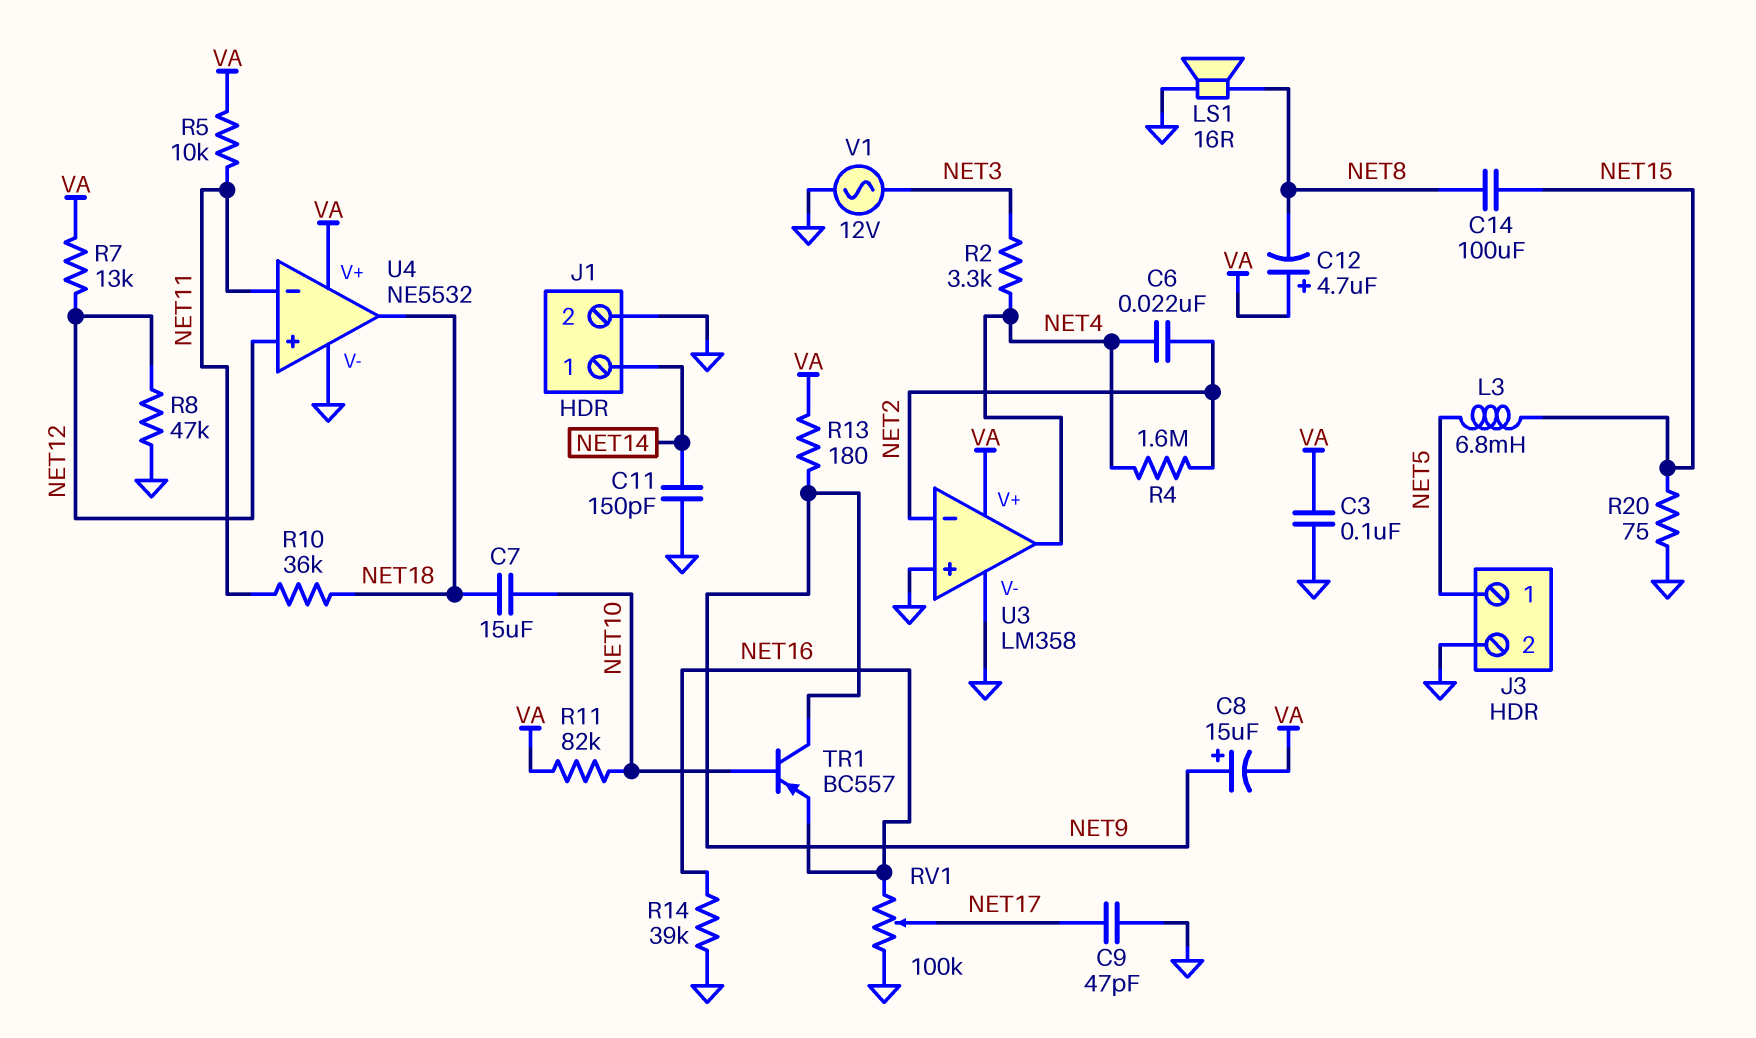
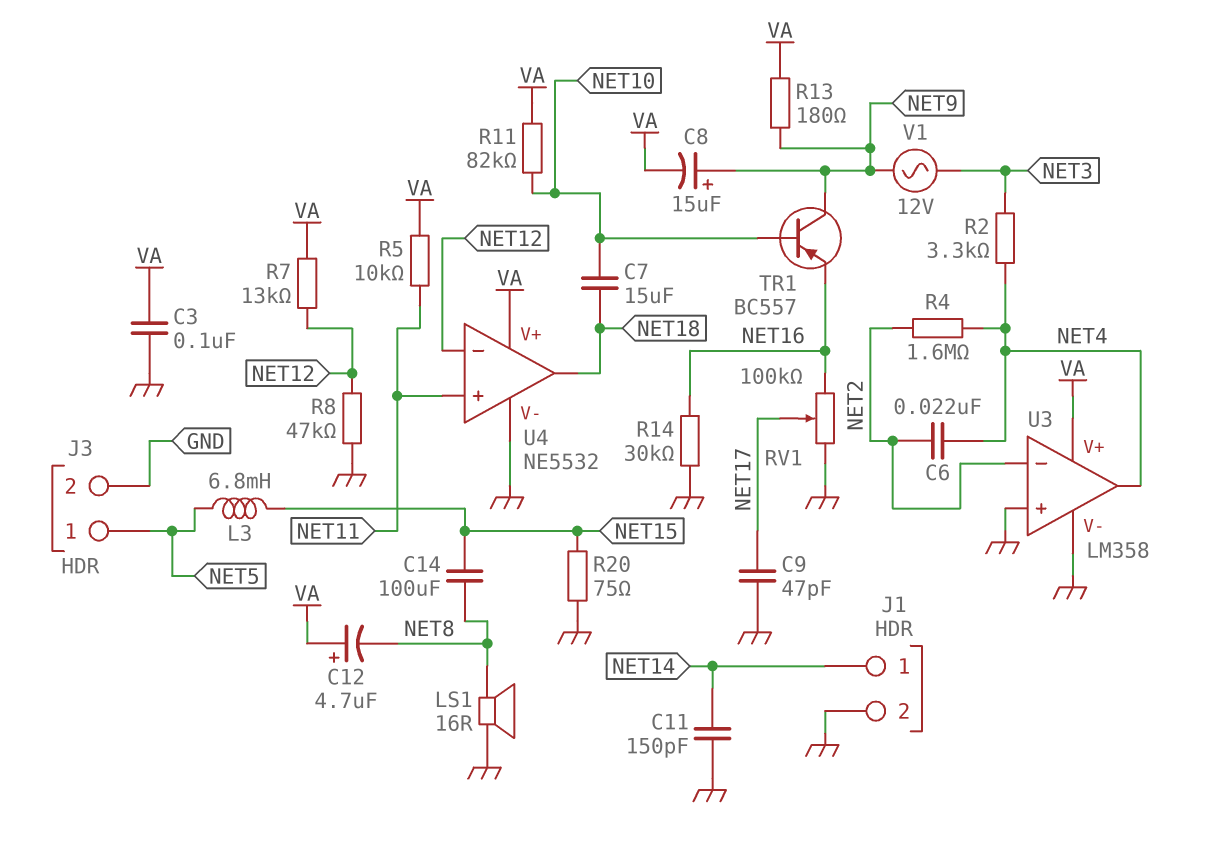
R10: 36k (NET11, NET18) -> none
R14: 39k (GND, NET16) -> 30k (GND, NET16)
U4 pin in+: NET12 -> NET11
U4 pin in-: NET11 -> NET12
V1: AC 12V (GND, NET3) -> AC 12V (NET3, NET9)

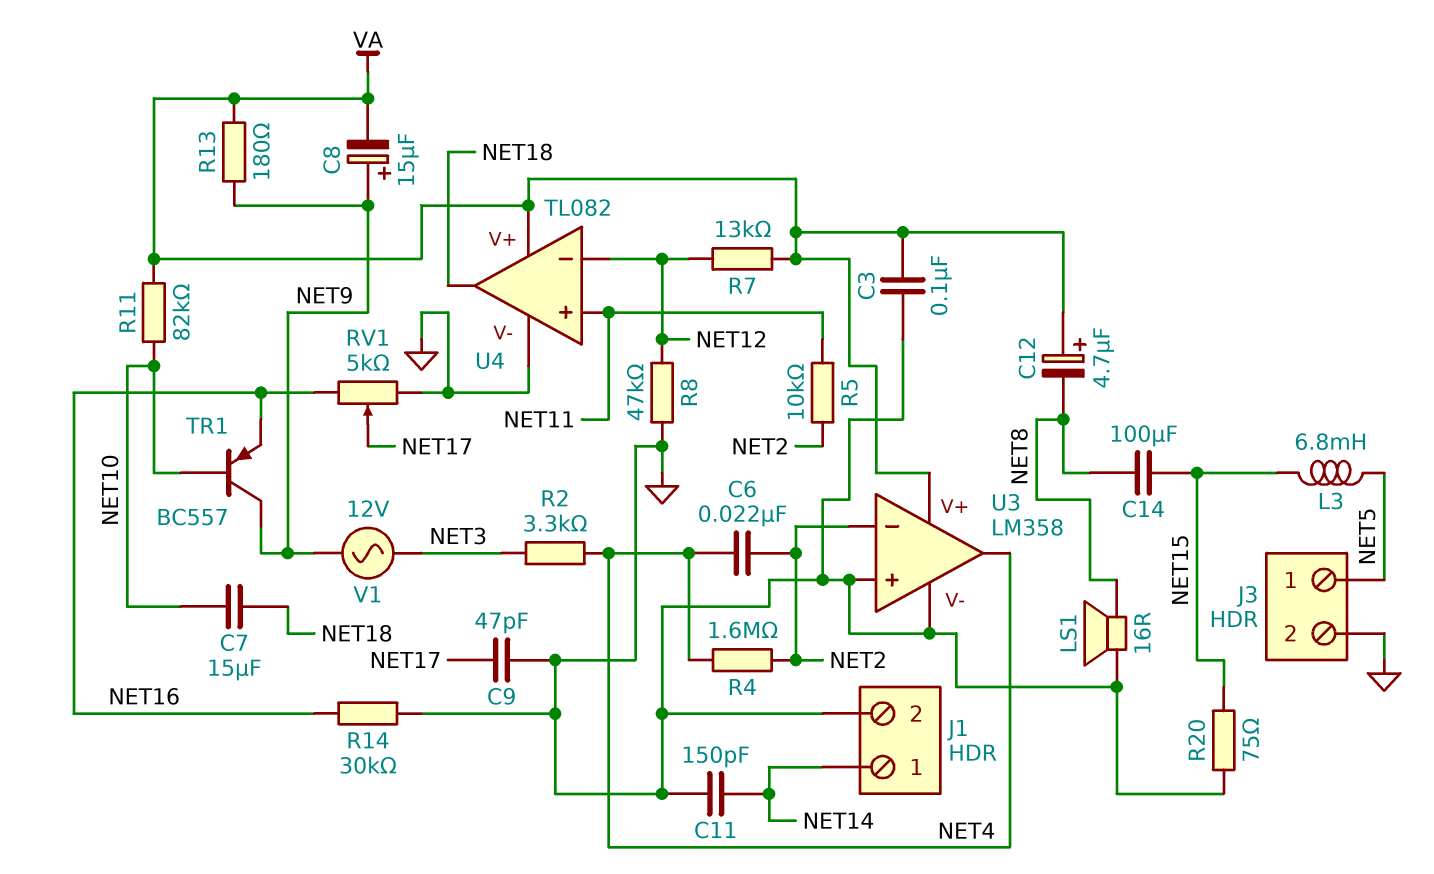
R5: 10k (NET11, VA) -> 10k (NET2, NET11)
RV1: 100k (GND, NET16, wiper NET17) -> 5k (GND, NET16, wiper NET17)
U4: NE5532 -> TL082

